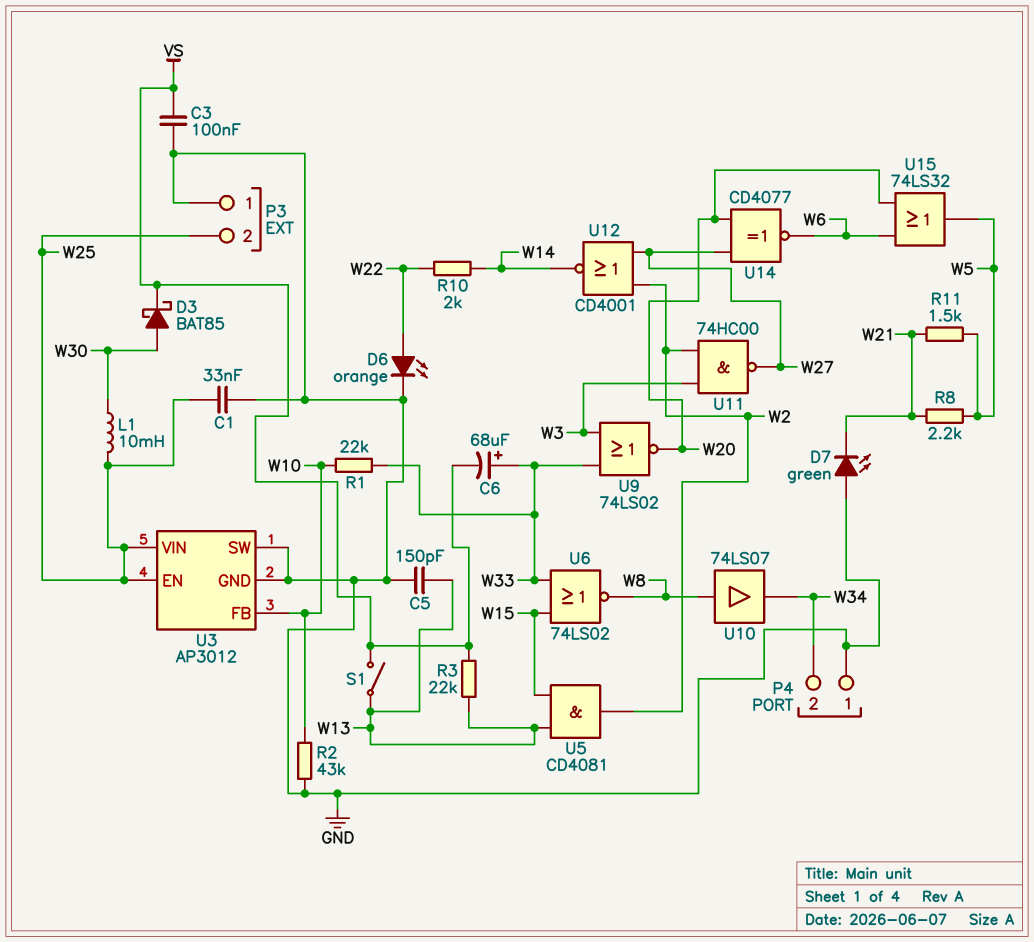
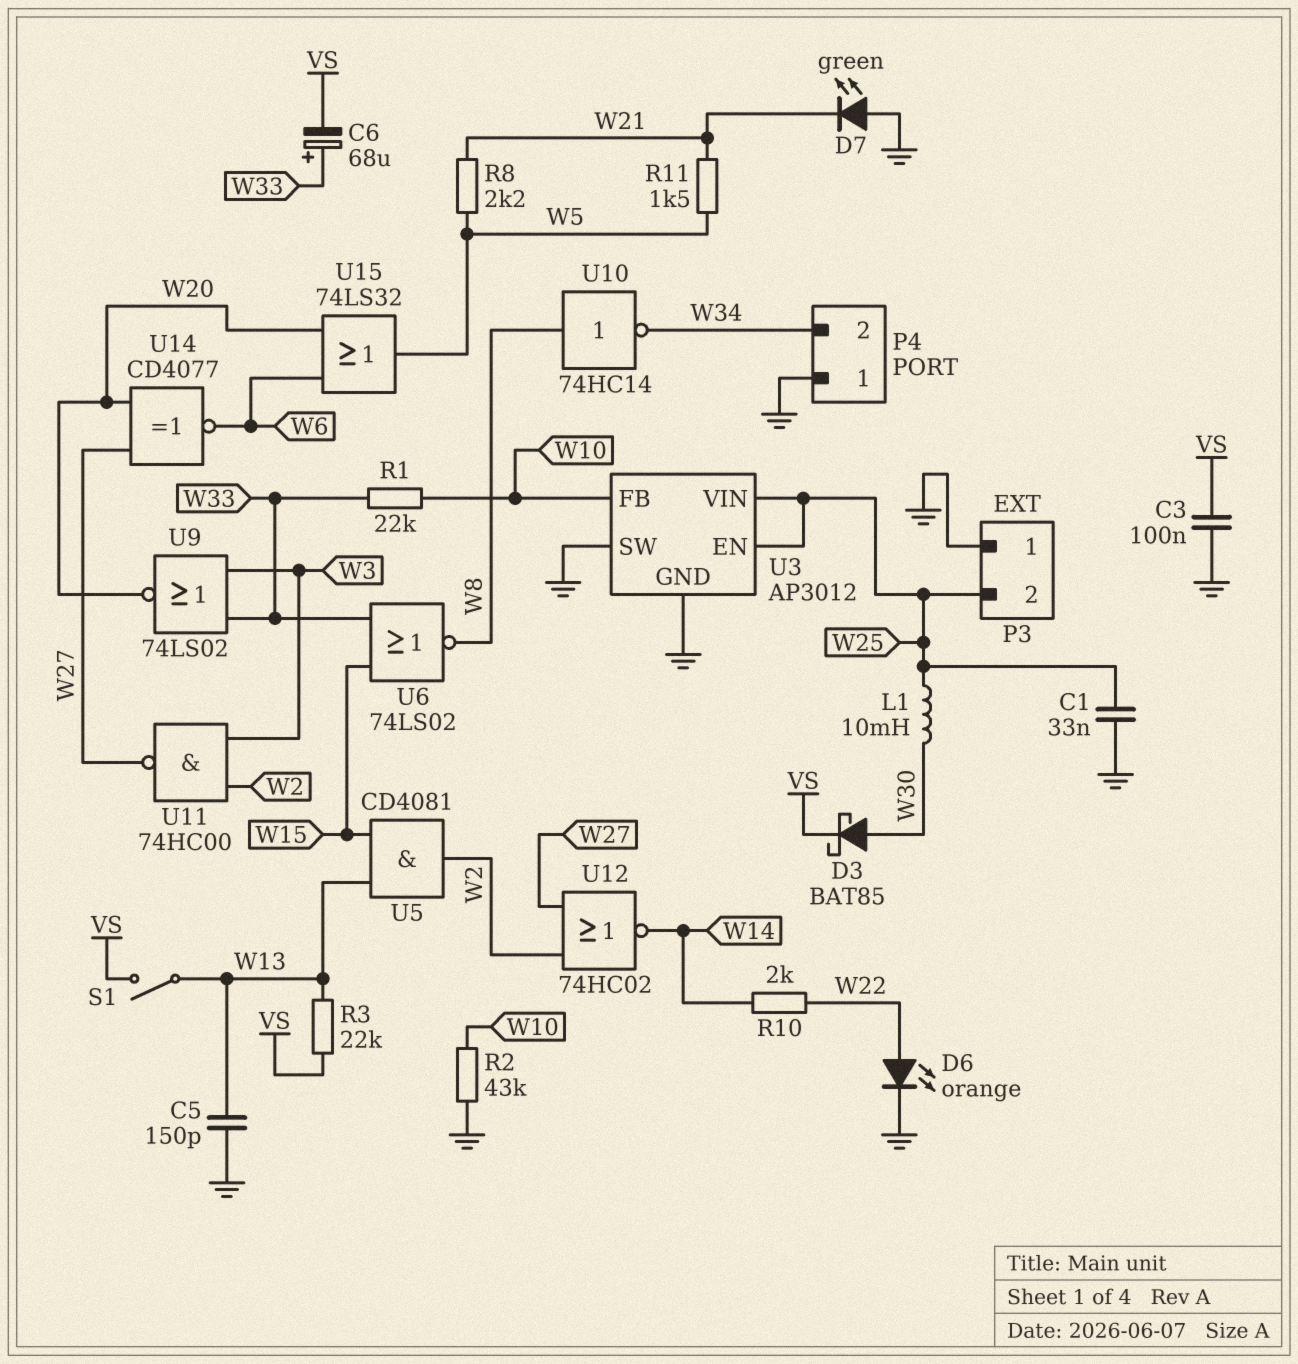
U10: buffer 74LS07 (in W8, out W34) -> NOT 74HC14 (in W8, out W34)
U12: NOR CD4001 (in W2, in W27, out W14) -> NOR 74HC02 (in W2, in W27, out W14)

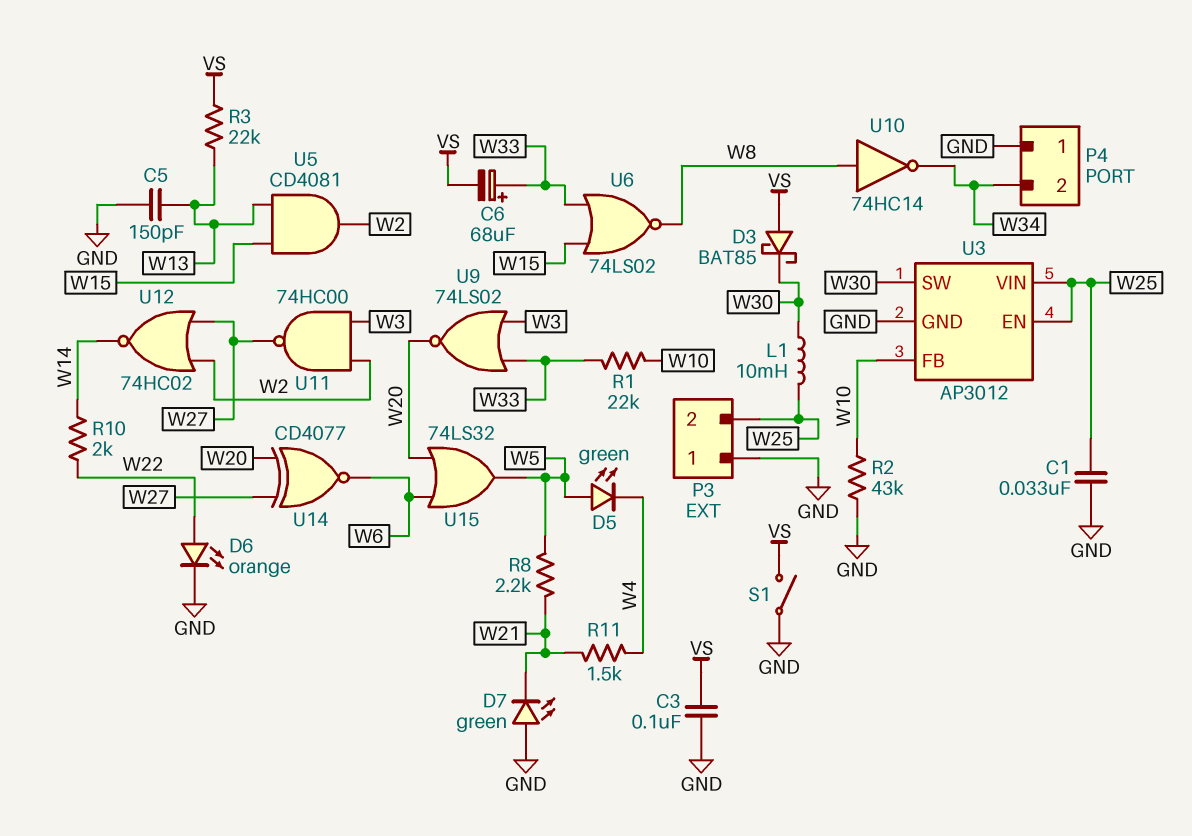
D3: schottky BAT85 (A W30, K VS) -> schottky BAT85 (A VS, K W30)
D5: none -> LED green (A W5, K W4)
R11: 1.5k (W5, W21) -> 1.5k (W4, W21)
S1: switch (VS, W13) -> switch (GND, VS)
U3 pin SW: GND -> W30

